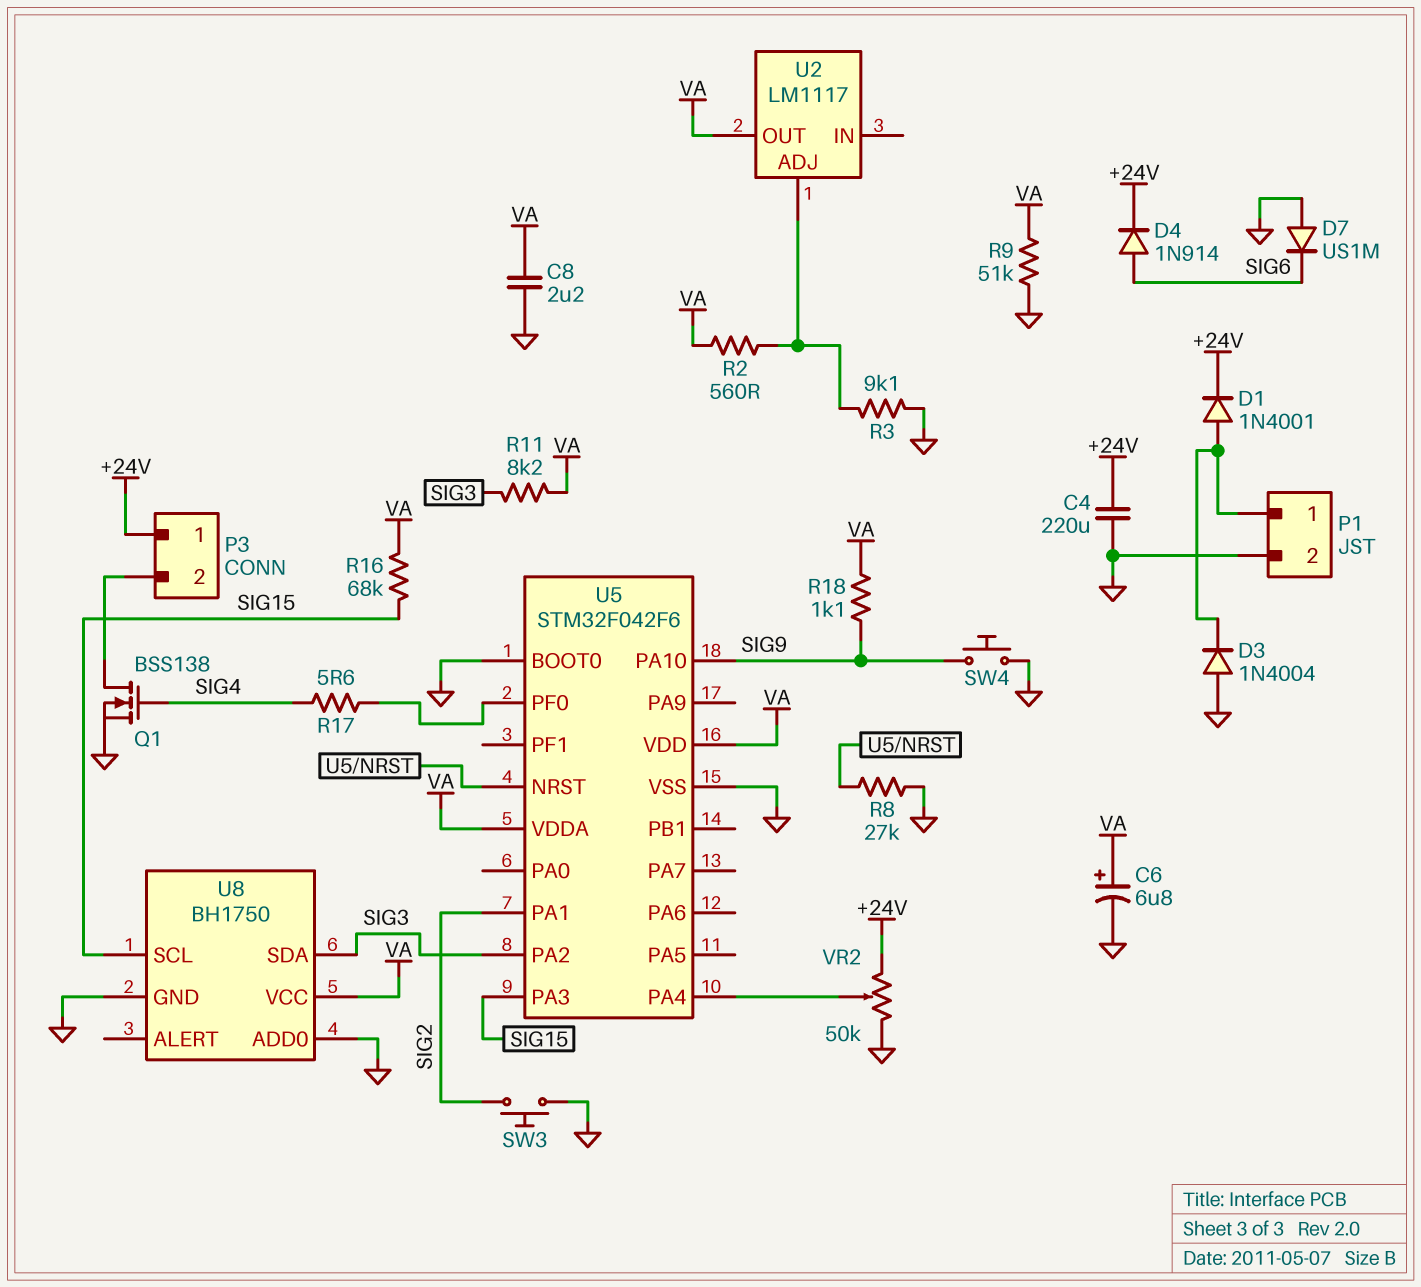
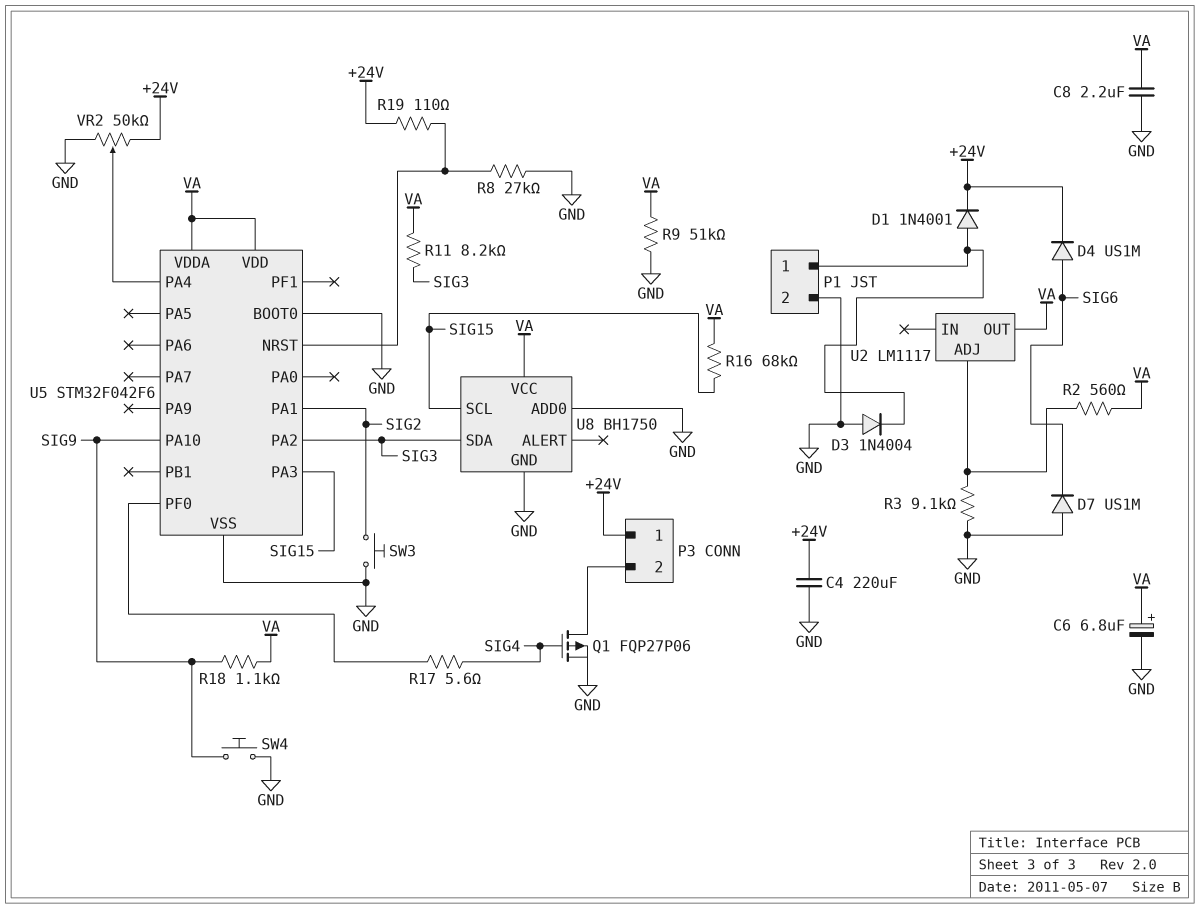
D4: diode 1N914 (A SIG6, K +24V) -> diode US1M (A SIG6, K +24V)
Q1: NMOS BSS138 (G SIG4, D P3/2, S GND) -> PMOS FQP27P06 (G SIG4, D P3/2, S GND)
R19: none -> 110 (+24V, U5/NRST)

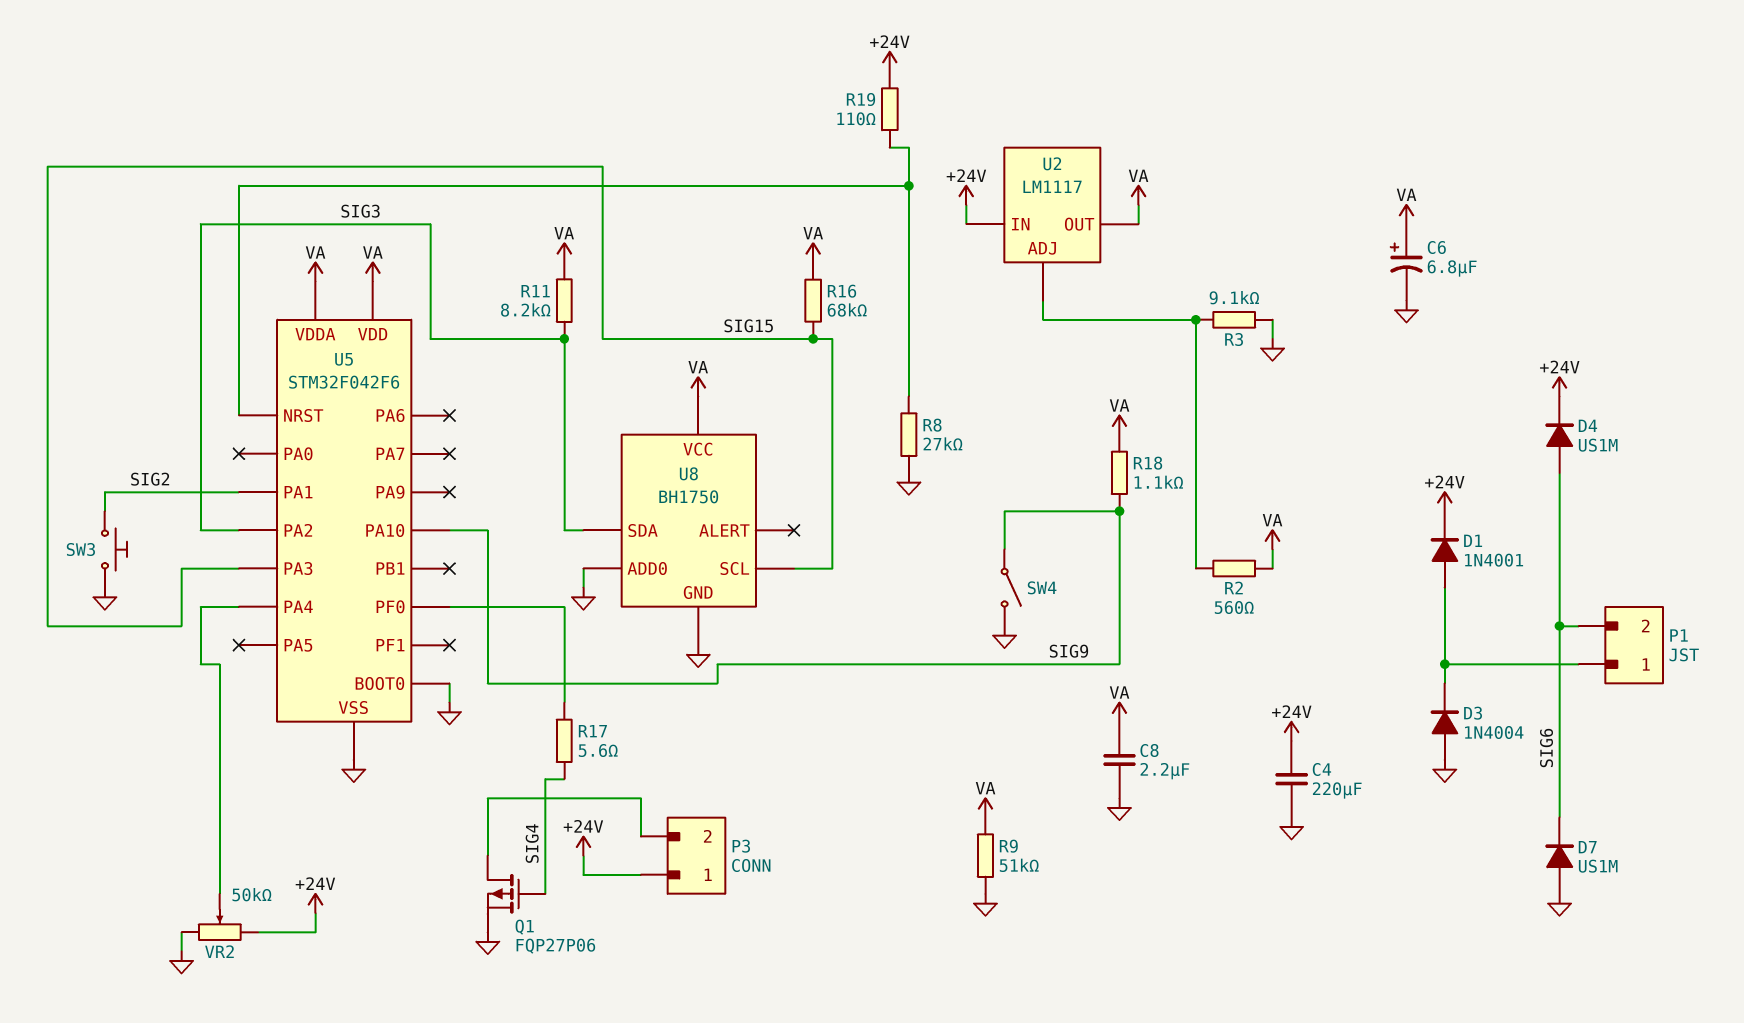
P1 pin 2: GND -> SIG6
SW4: button (GND, SIG9) -> switch (GND, SIG9)
U2 pin IN: none -> +24V

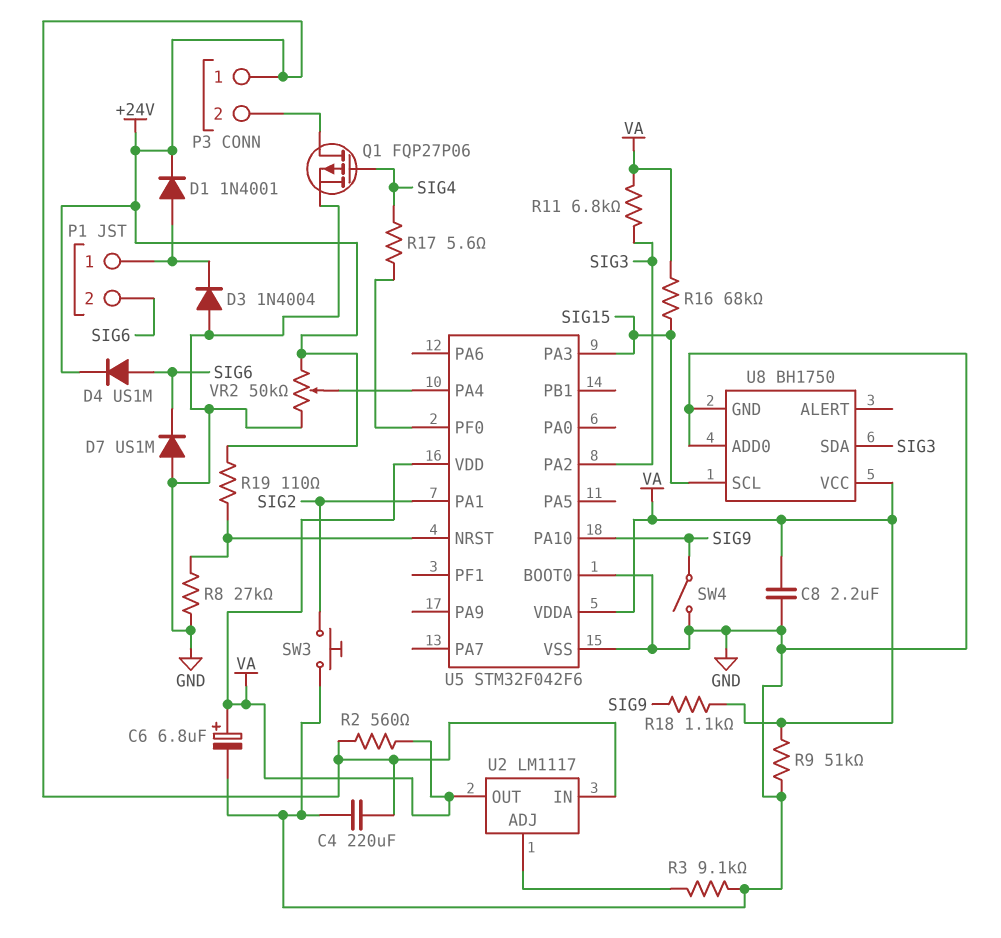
R2: 560 (U2/ADJ, VA) -> 560 (+24V, VA)
R11: 8.2k (SIG3, VA) -> 6.8k (SIG3, VA)

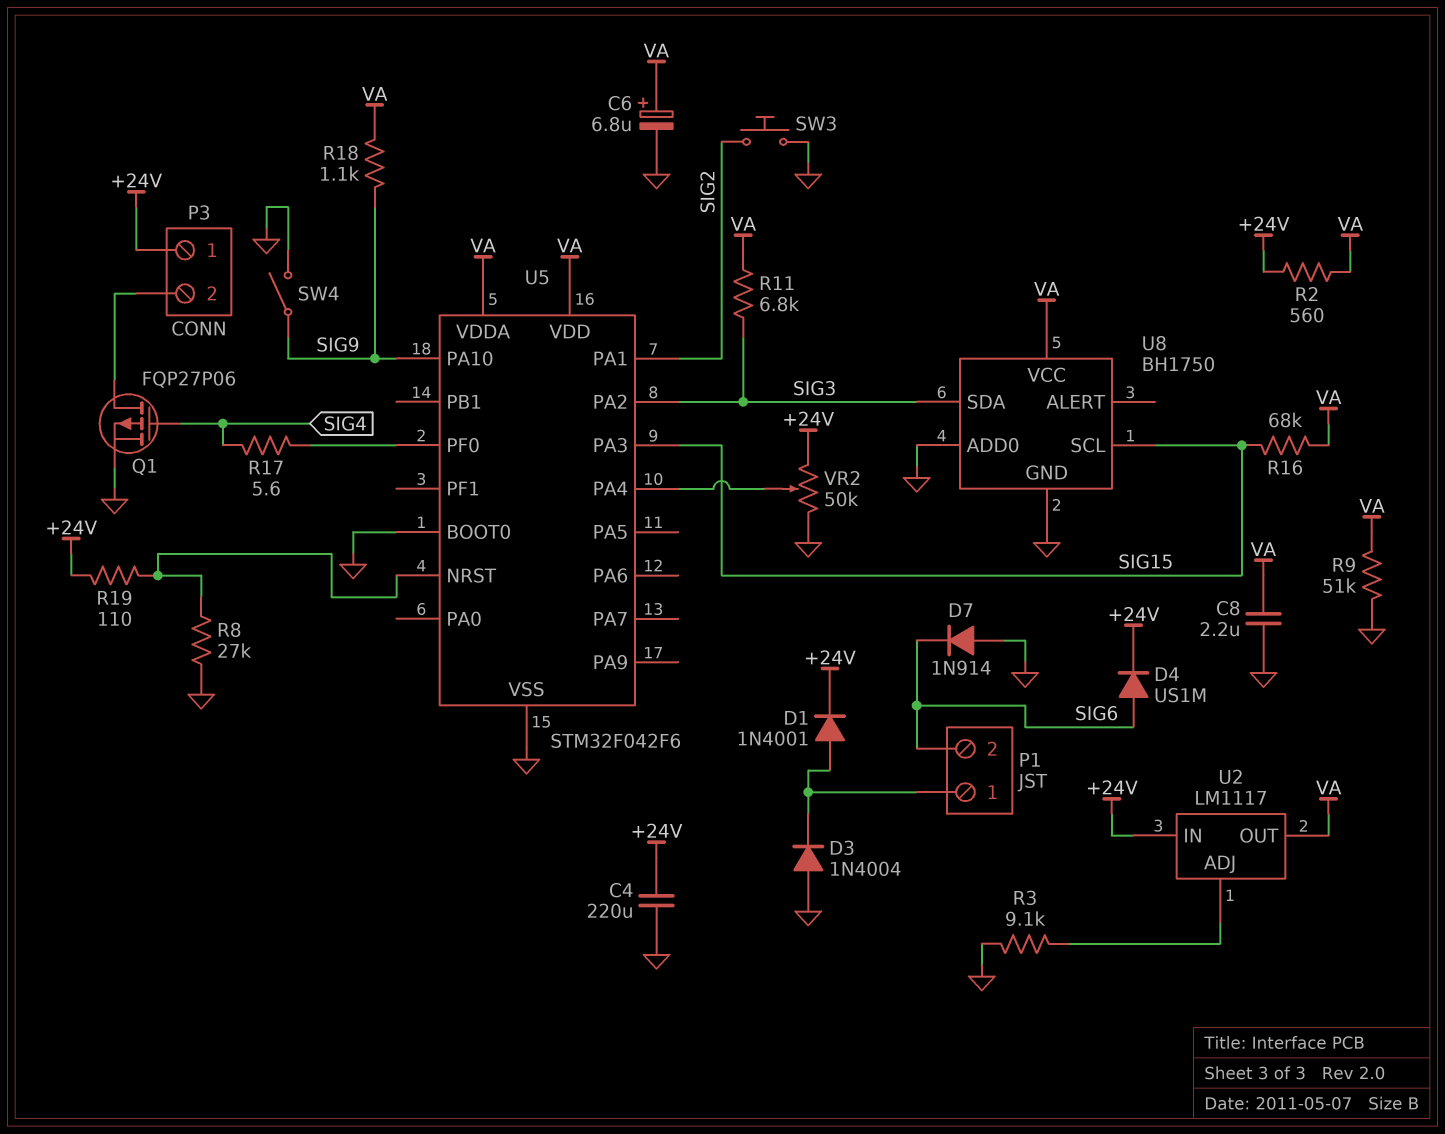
D7: diode US1M (A GND, K SIG6) -> diode 1N914 (A GND, K SIG6)

